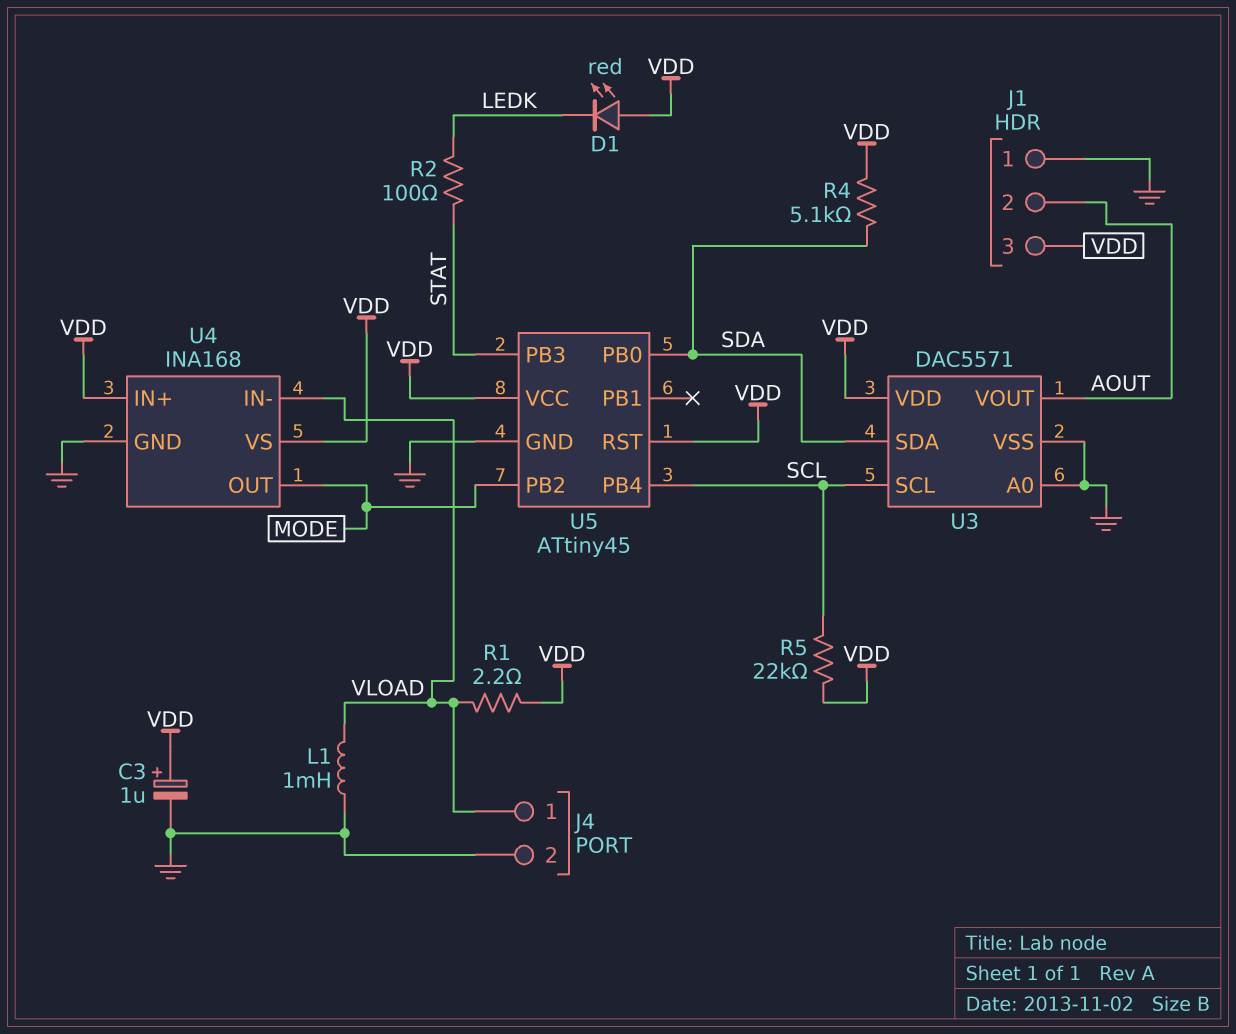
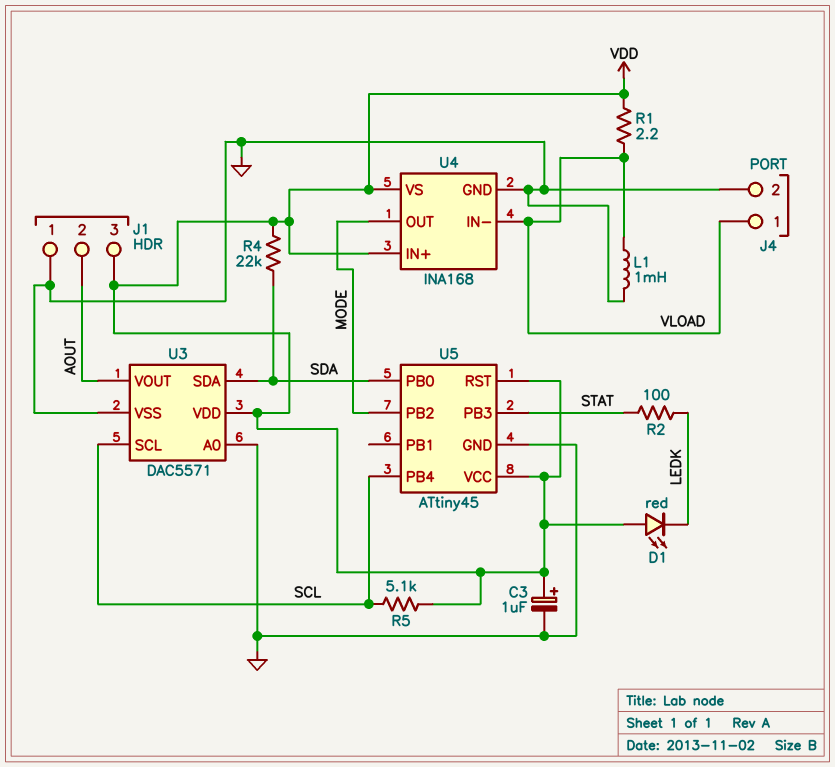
R4: 5.1k (SDA, VDD) -> 22k (SDA, VDD)
R5: 22k (SCL, VDD) -> 5.1k (SCL, VDD)

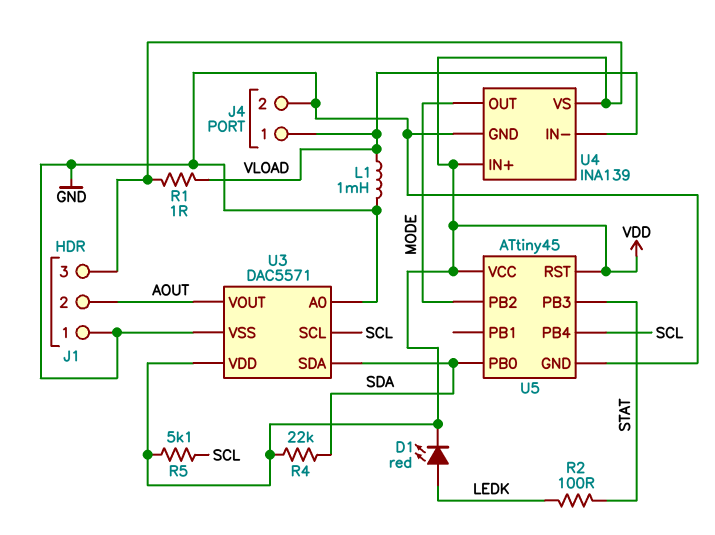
C3: 1uF (plus VDD, minus GND) -> none
D1: LED red (A VDD, K LEDK) -> LED red (A LEDK, K VDD)
R1: 2.2 (VDD, VLOAD) -> 1 (VDD, VLOAD)
U4: INA168 -> INA139

